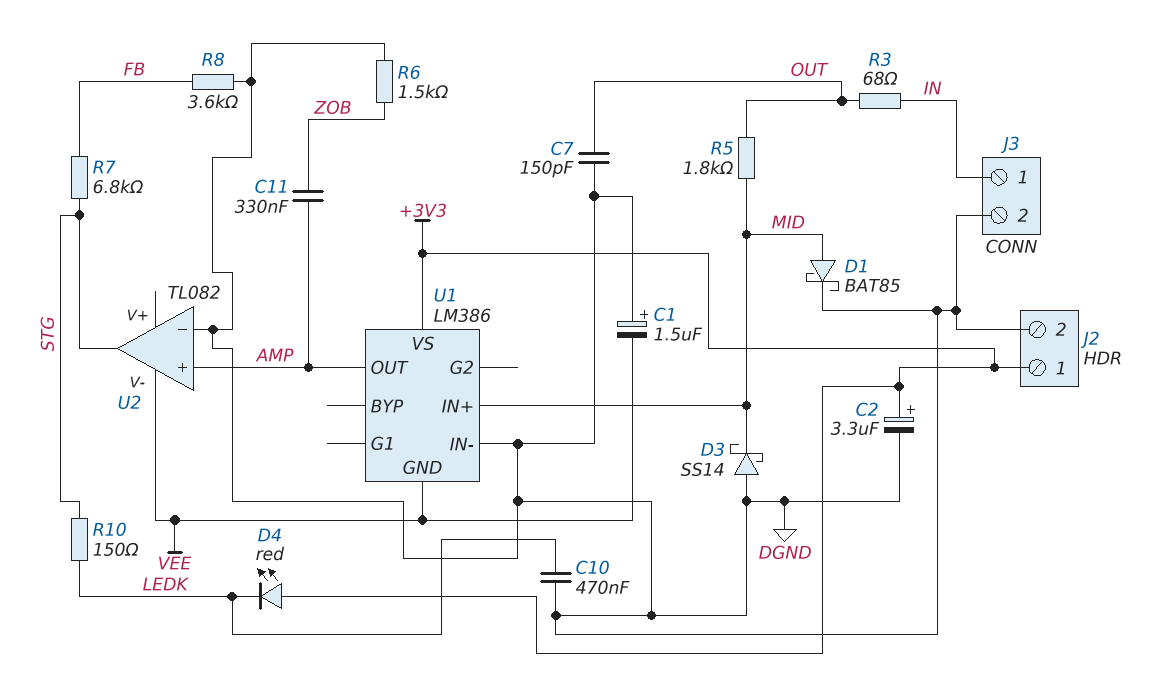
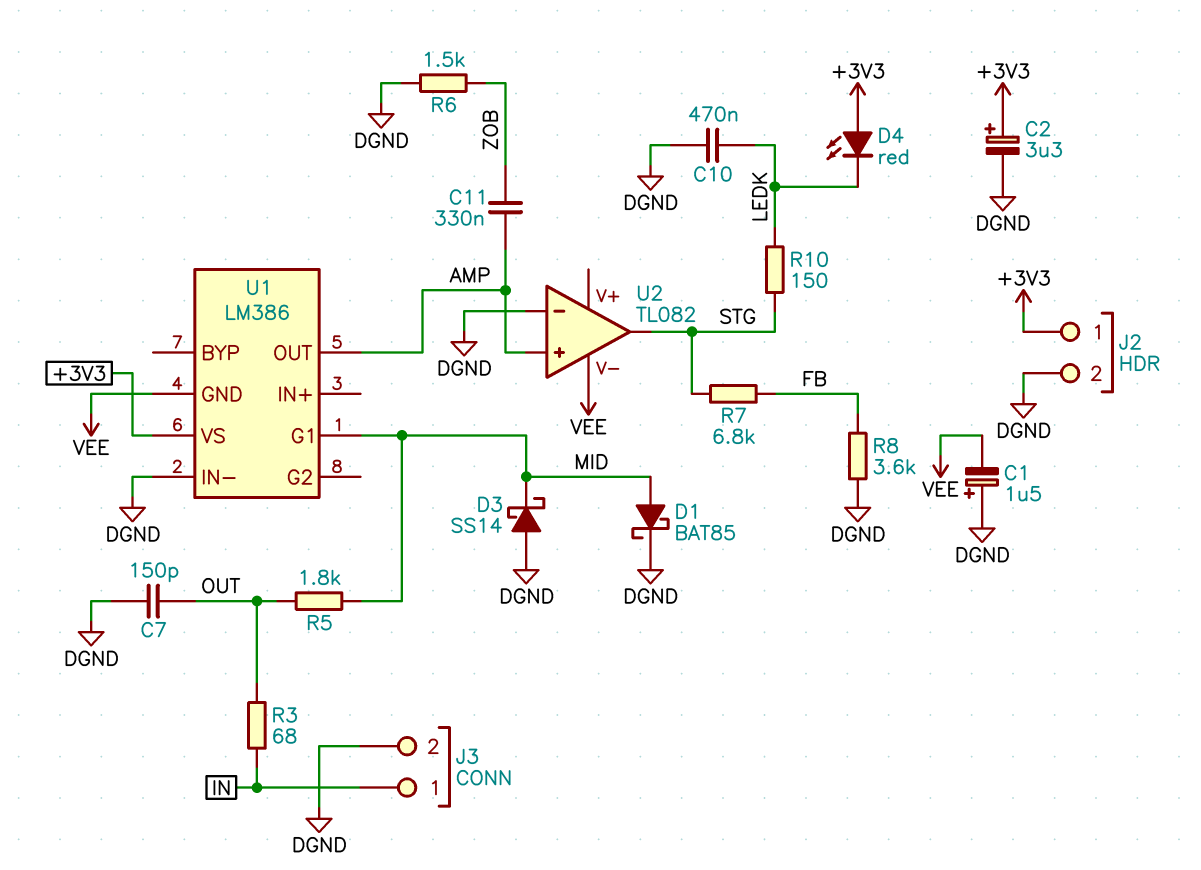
U1 pin G1: none -> MID
U1 pin IN+: MID -> none

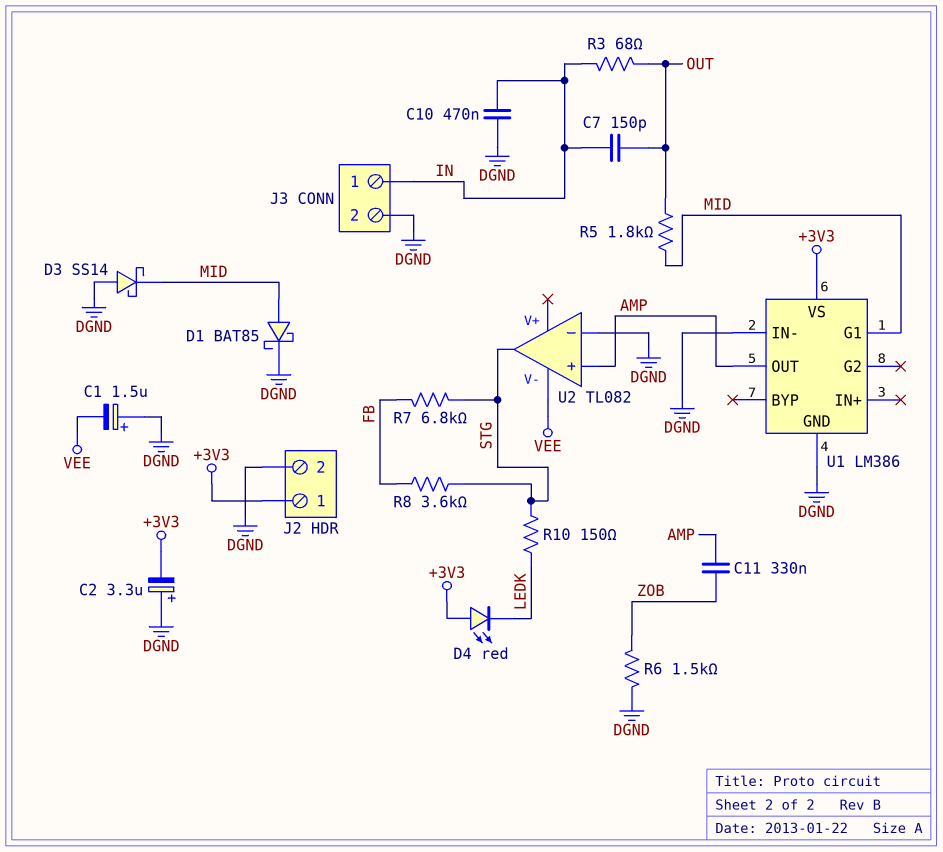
C2: 3.3uF (plus +3V3, minus DGND) -> 3.3uF (plus DGND, minus +3V3)
C7: 150pF (DGND, OUT) -> 150pF (IN, OUT)
C10: 470nF (DGND, LEDK) -> 470nF (DGND, IN)
R8: 3.6k (DGND, FB) -> 3.6k (FB, STG)
U1 pin GND: VEE -> DGND

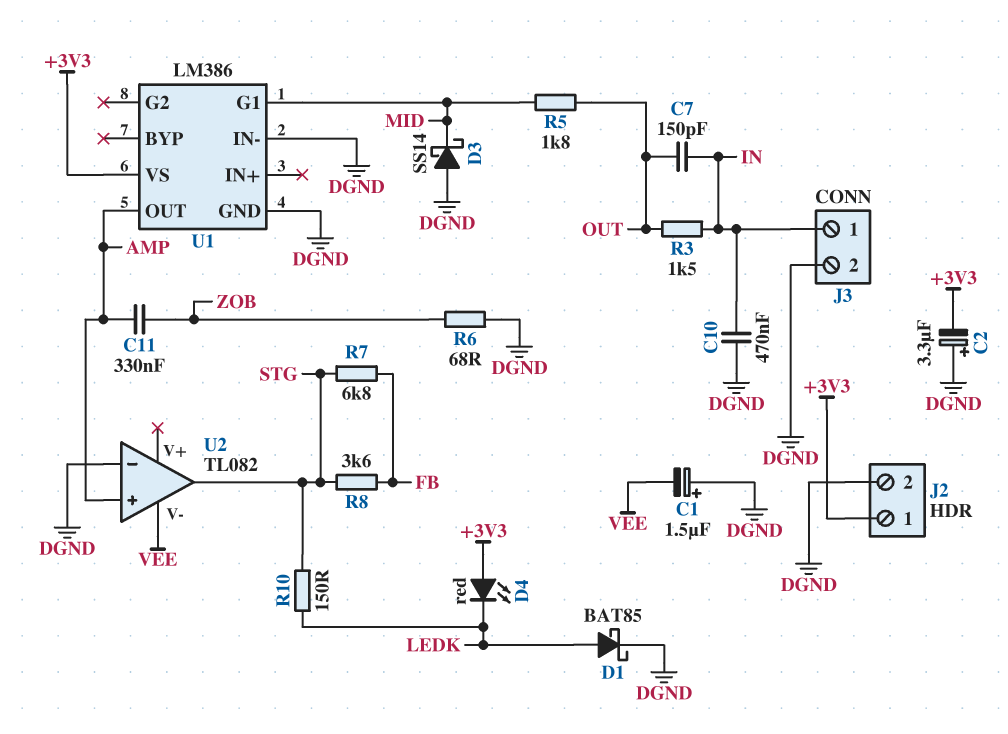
D1: schottky BAT85 (A MID, K DGND) -> schottky BAT85 (A LEDK, K DGND)
R3: 68 (IN, OUT) -> 1.5k (IN, OUT)
R6: 1.5k (DGND, ZOB) -> 68 (DGND, ZOB)

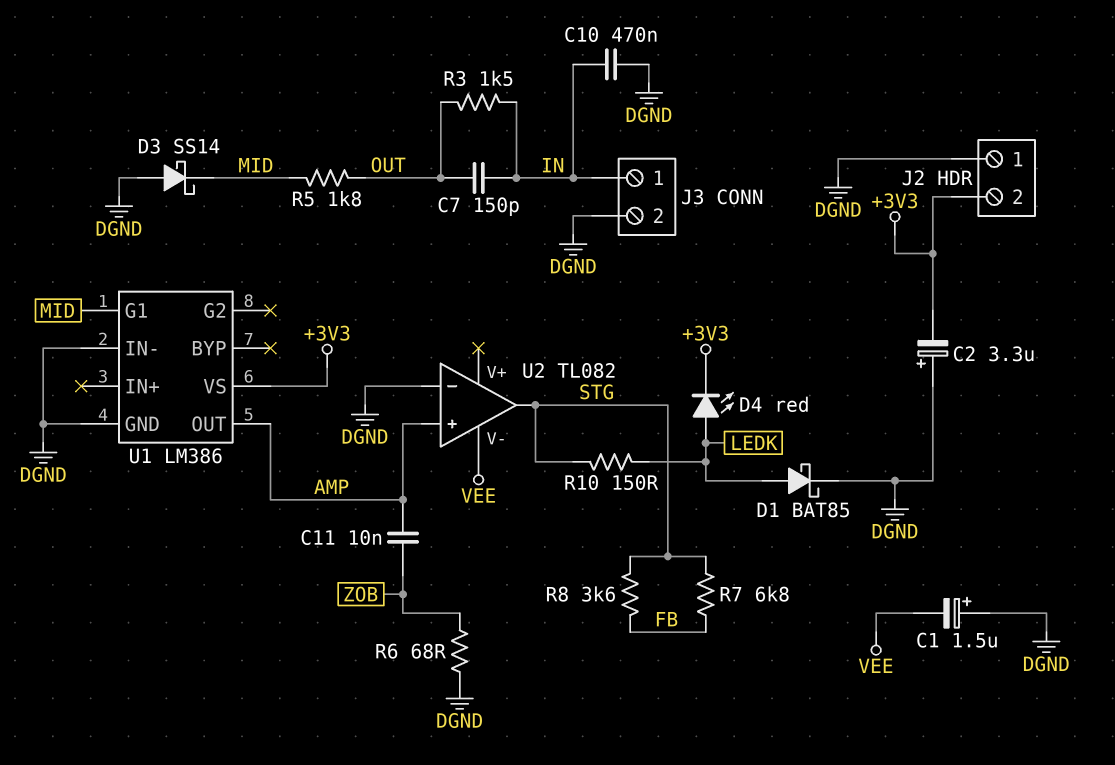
C11: 330nF (AMP, ZOB) -> 10nF (AMP, ZOB)
D4: LED red (A +3V3, K LEDK) -> LED red (A LEDK, K +3V3)
J2 pin 1: +3V3 -> DGND
J2 pin 2: DGND -> +3V3

